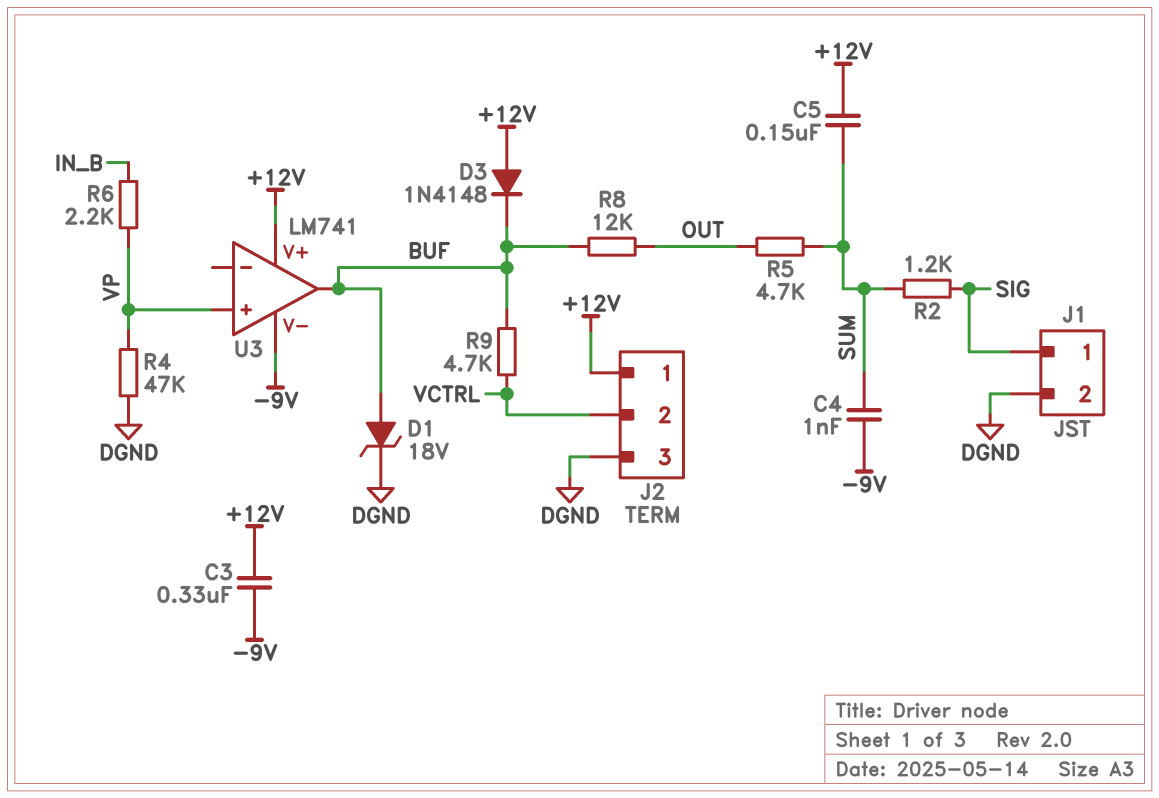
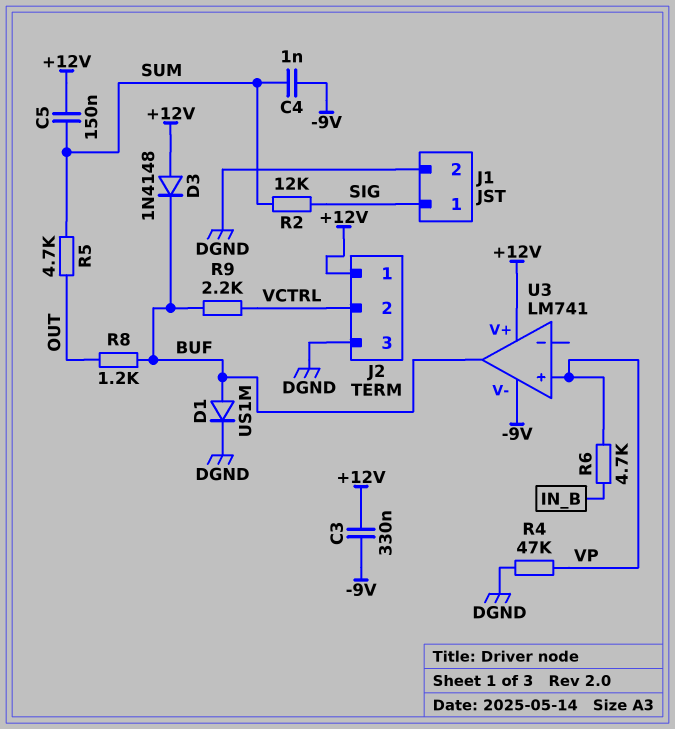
D1: zener 18V (A BUF, K DGND) -> diode US1M (A BUF, K DGND)
R2: 1.2k (SIG, SUM) -> 12k (SIG, SUM)
R6: 2.2k (IN_B, VP) -> 4.7k (IN_B, VP)
R8: 12k (BUF, OUT) -> 1.2k (BUF, OUT)
R9: 4.7k (BUF, VCTRL) -> 2.2k (BUF, VCTRL)

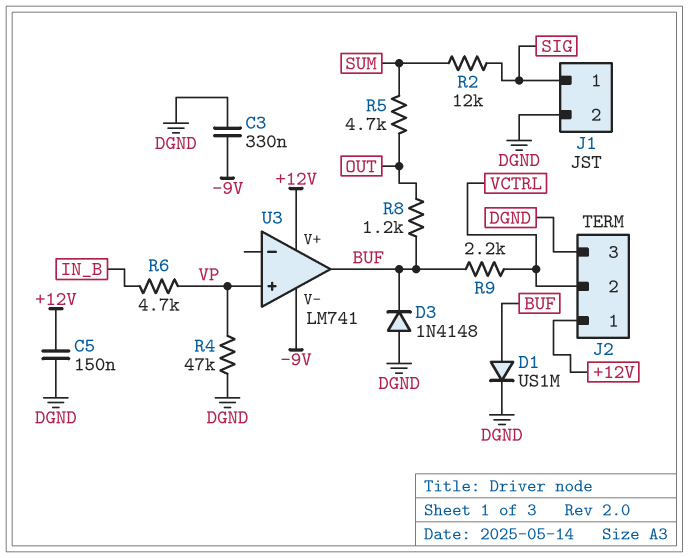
C3: 330nF (+12V, -9V) -> 330nF (-9V, DGND)
C4: 1nF (-9V, SUM) -> none
C5: 150nF (+12V, SUM) -> 150nF (+12V, DGND)
D3: diode 1N4148 (A +12V, K BUF) -> diode 1N4148 (A DGND, K BUF)

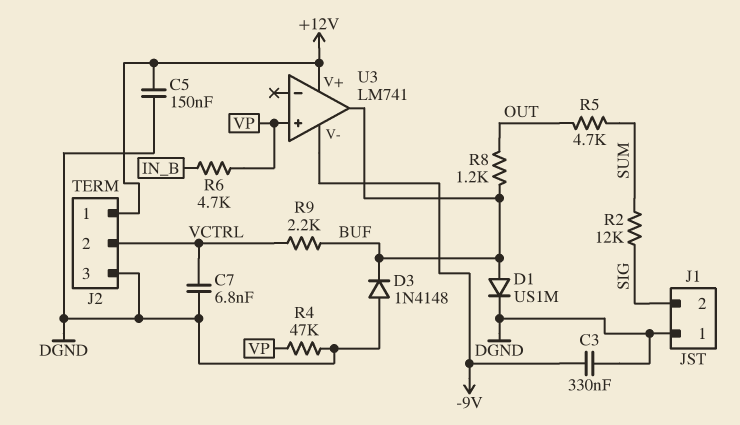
C7: none -> 6.8nF (DGND, VCTRL)
J1 pin 1: SIG -> DGND
J1 pin 2: DGND -> SIG

